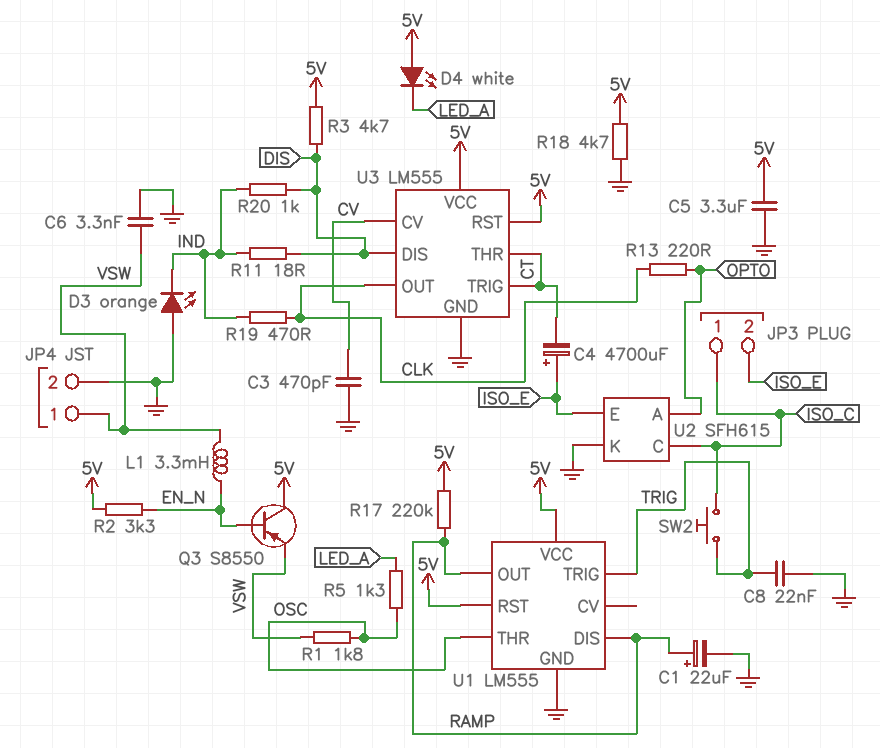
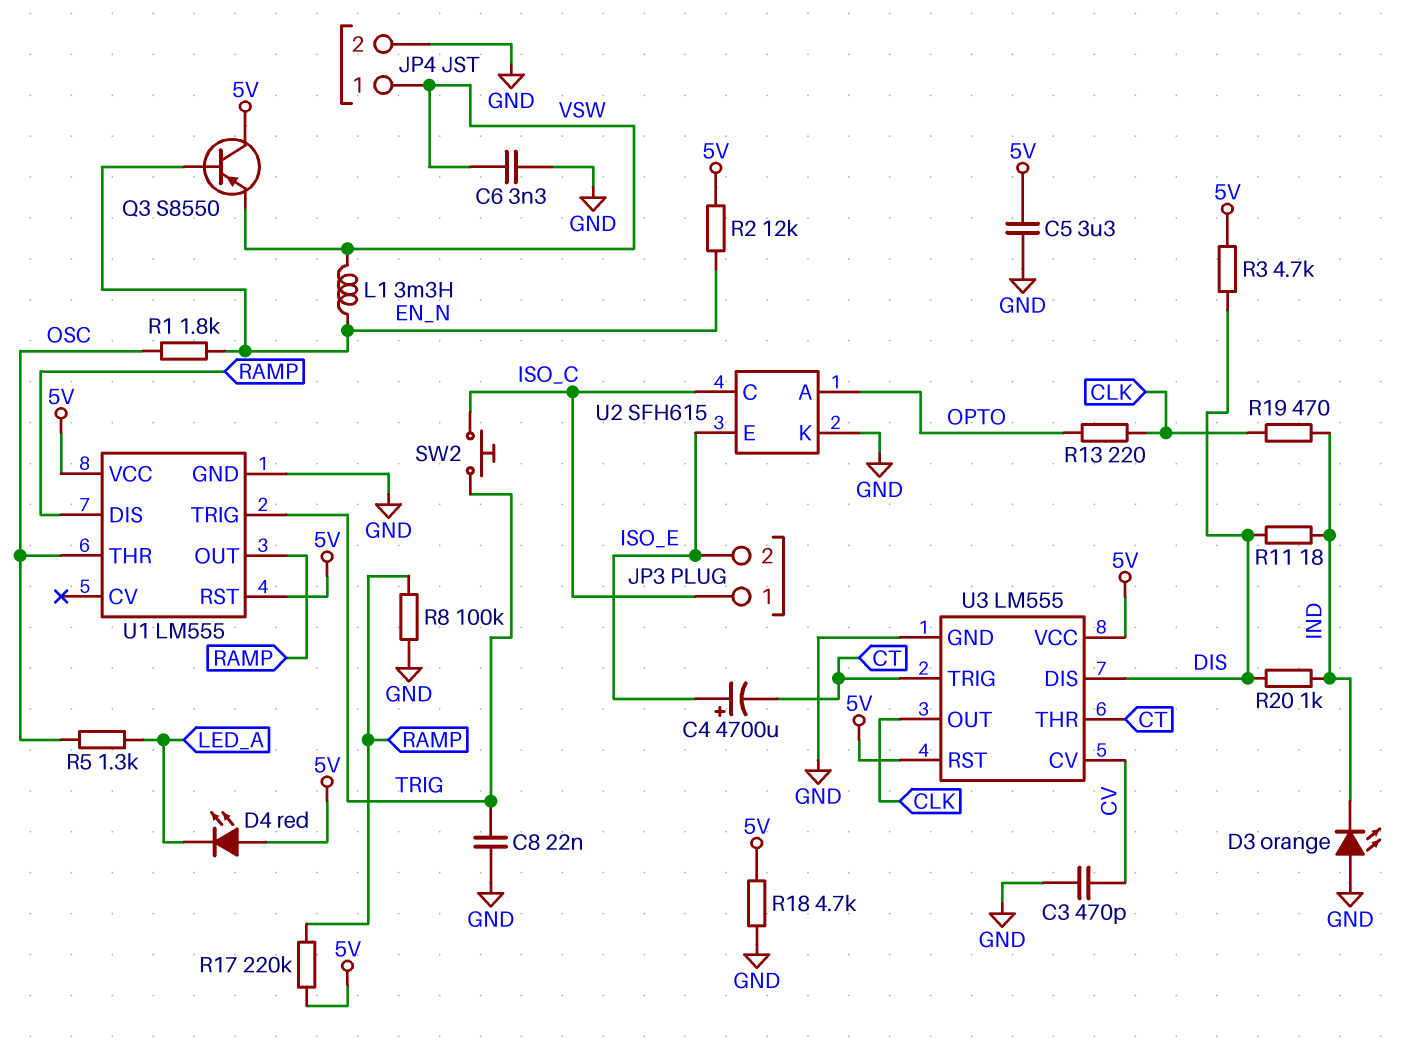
C1: 22uF (plus RAMP, minus GND) -> none
D4: LED white (A 5V, K LED_A) -> LED red (A 5V, K LED_A)
R1: 1.8k (OSC, VSW) -> 1.8k (EN_N, OSC)
R2: 3.3k (5V, EN_N) -> 12k (5V, EN_N)
R8: none -> 100k (GND, RAMP)

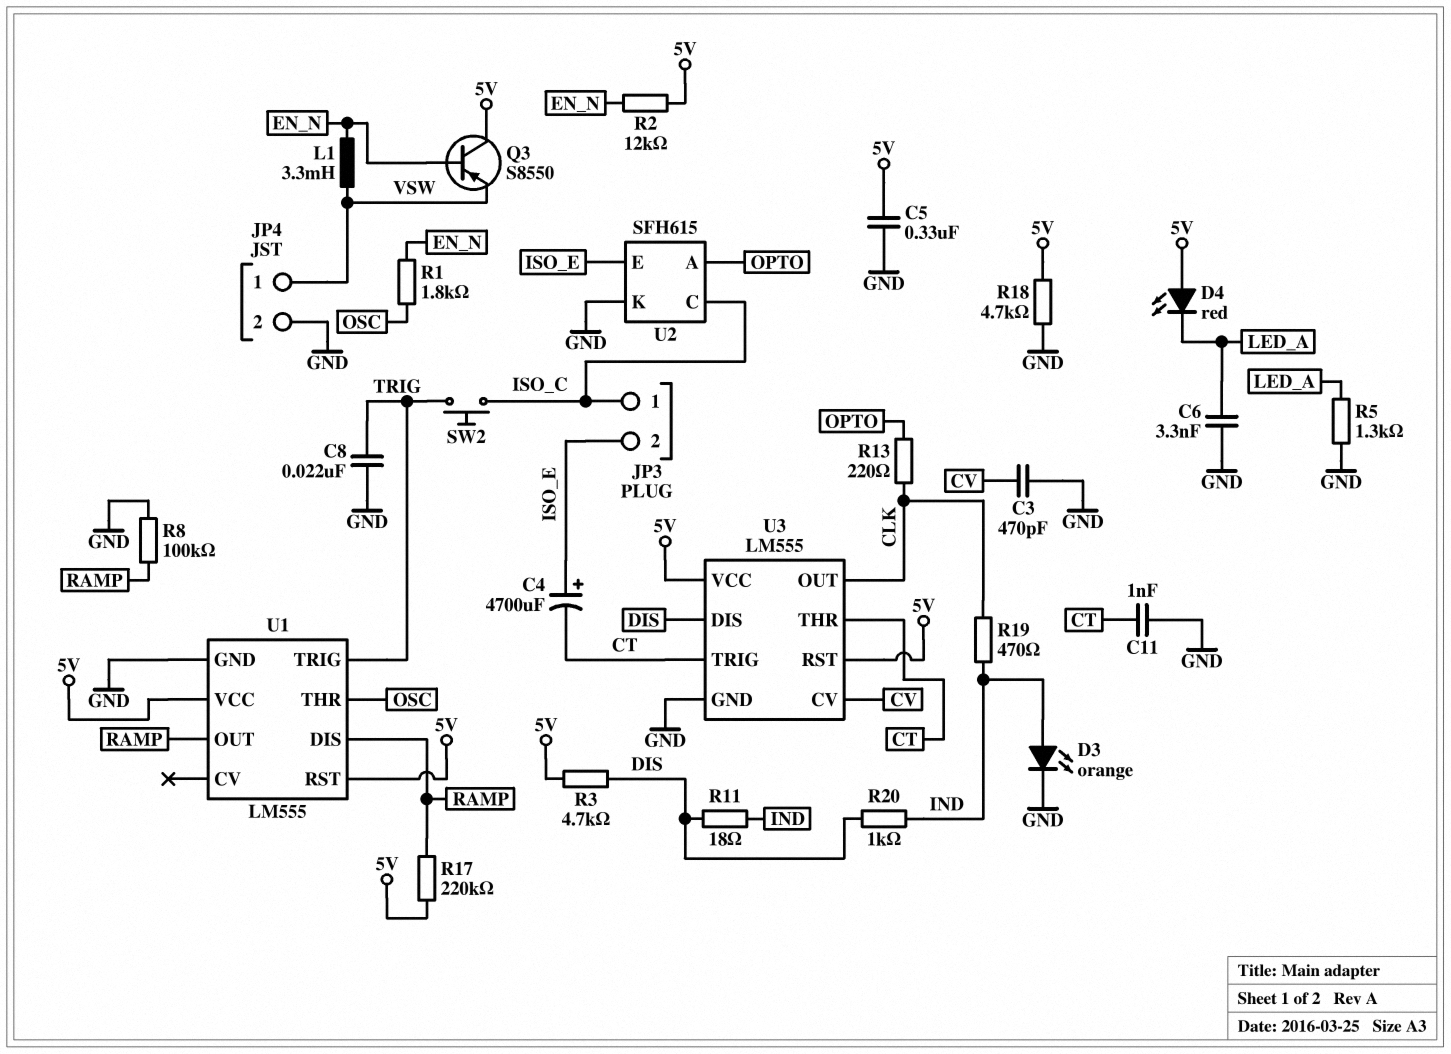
C5: 3.3uF (5V, GND) -> 330nF (5V, GND)
C6: 3.3nF (GND, VSW) -> 3.3nF (GND, LED_A)
C11: none -> 1nF (CT, GND)
D3: LED orange (A GND, K IND) -> LED orange (A IND, K GND)
R5: 1.3k (LED_A, OSC) -> 1.3k (GND, LED_A)

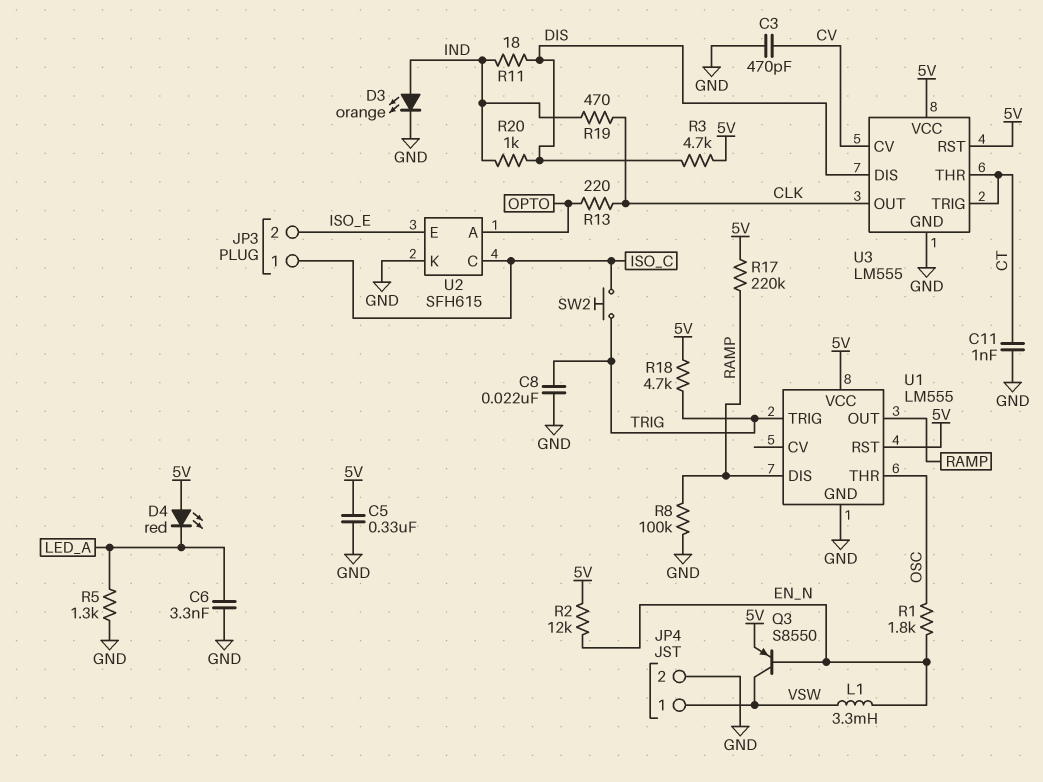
C4: 4700uF (plus ISO_E, minus CT) -> none
Q3: PNP S8550 (B EN_N, C 5V, E VSW) -> PNP S8550 (B EN_N, C VSW, E 5V)
R18: 4.7k (5V, GND) -> 4.7k (5V, TRIG)

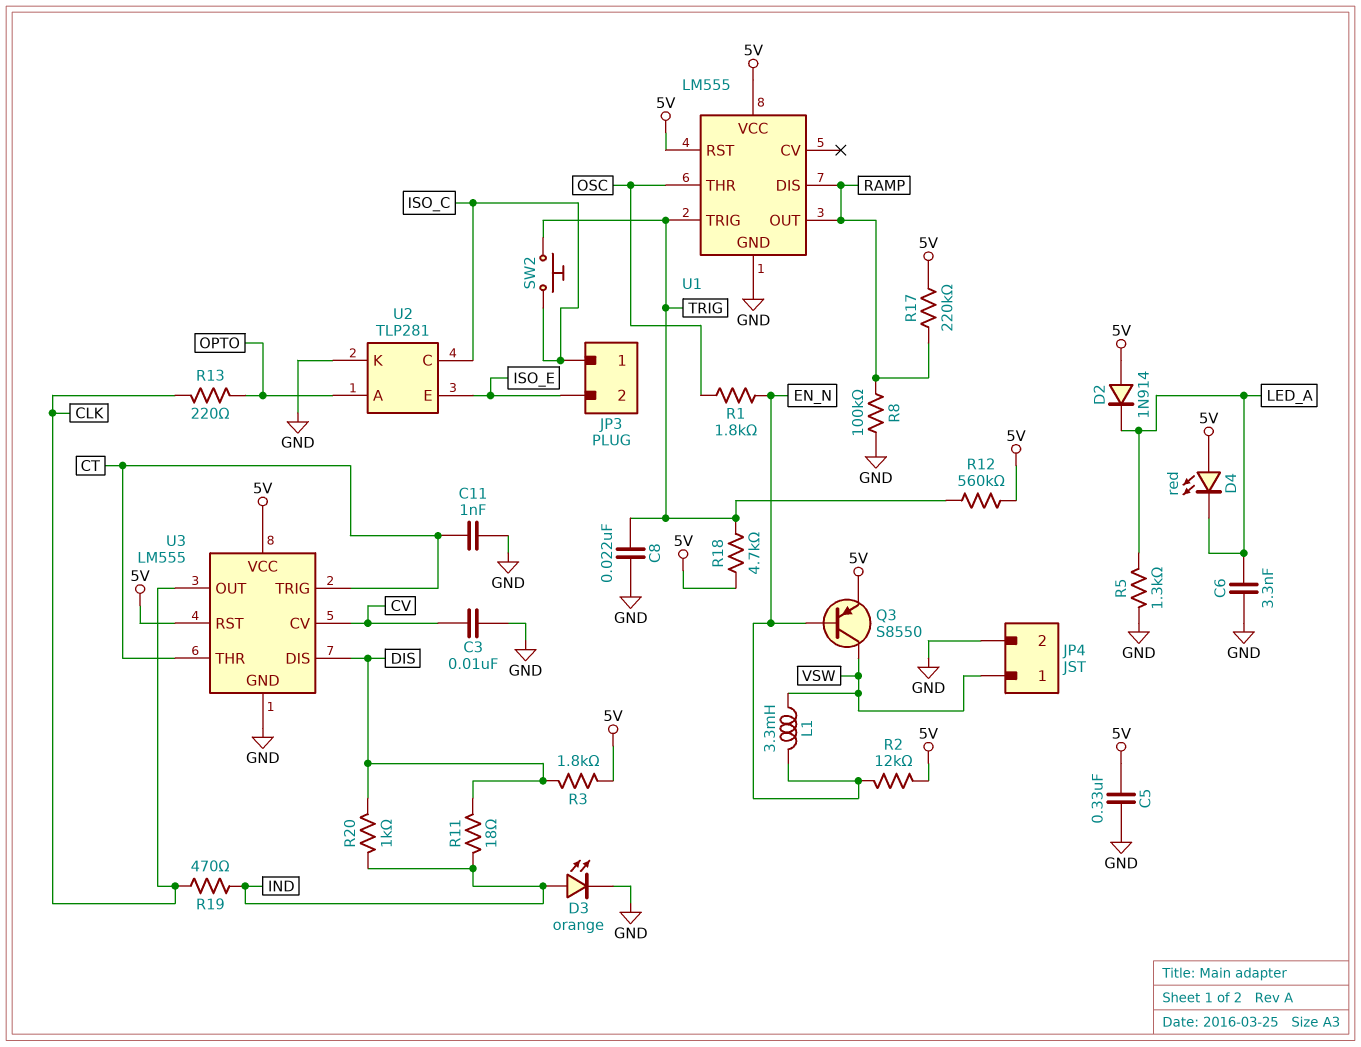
C3: 470pF (CV, GND) -> 10nF (CV, GND)
D2: none -> diode 1N914 (A 5V, K LED_A)
R3: 4.7k (5V, DIS) -> 1.8k (5V, DIS)
R12: none -> 560k (5V, TRIG)
U2: SFH615 -> TLP281

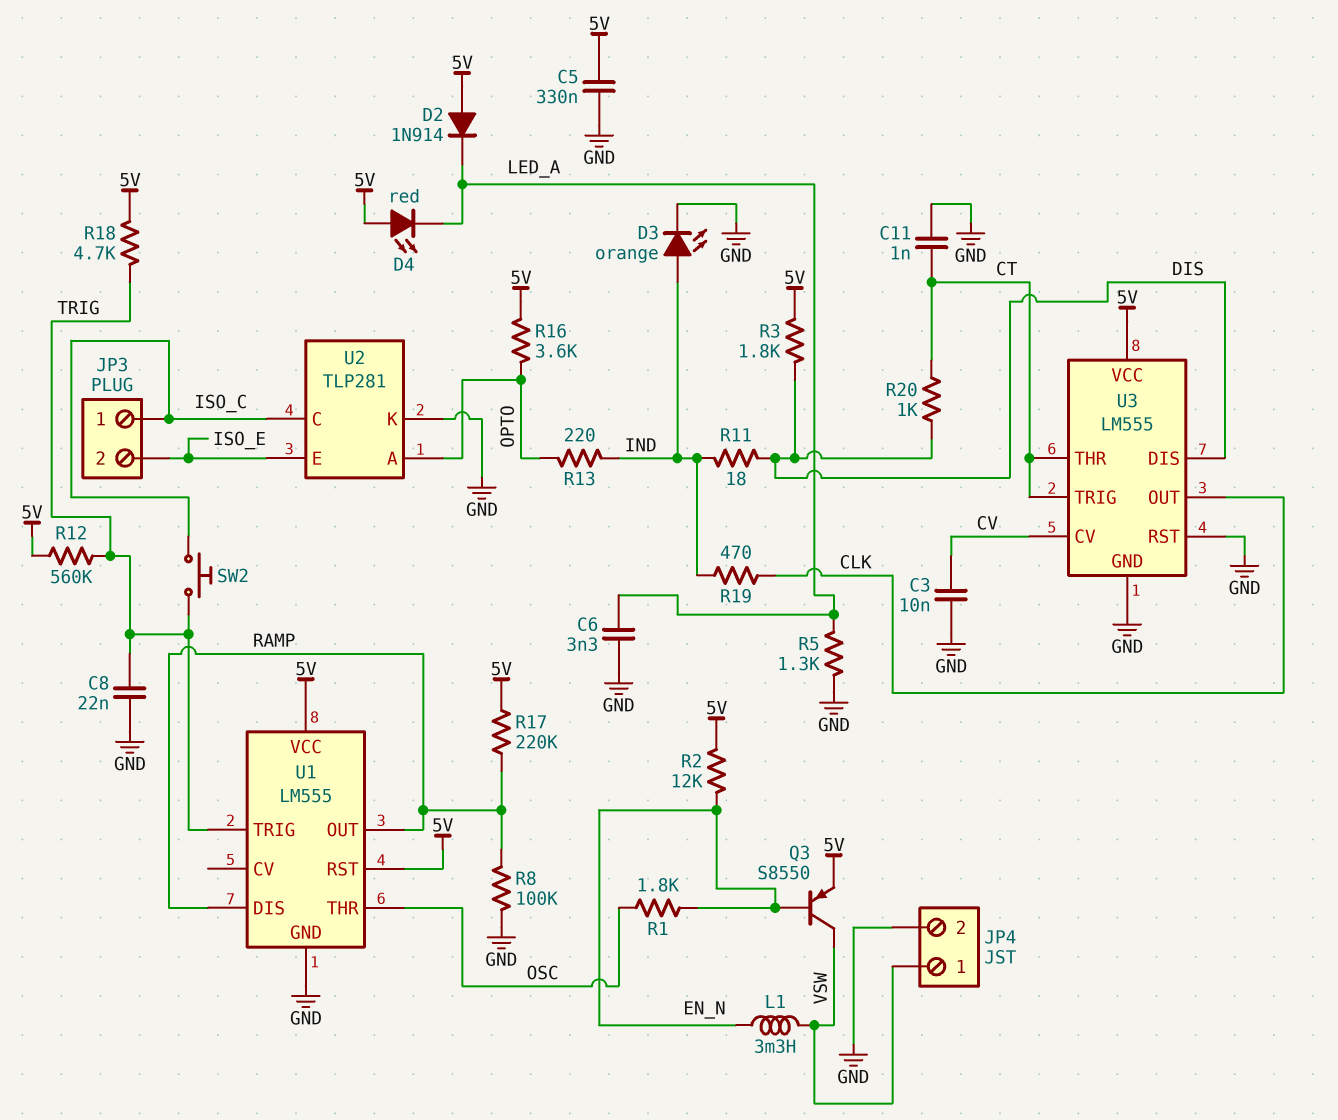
R13: 220 (CLK, OPTO) -> 220 (IND, OPTO)
R16: none -> 3.6k (5V, OPTO)
R20: 1k (DIS, IND) -> 1k (CT, DIS)
U3 pin RST: 5V -> GND

